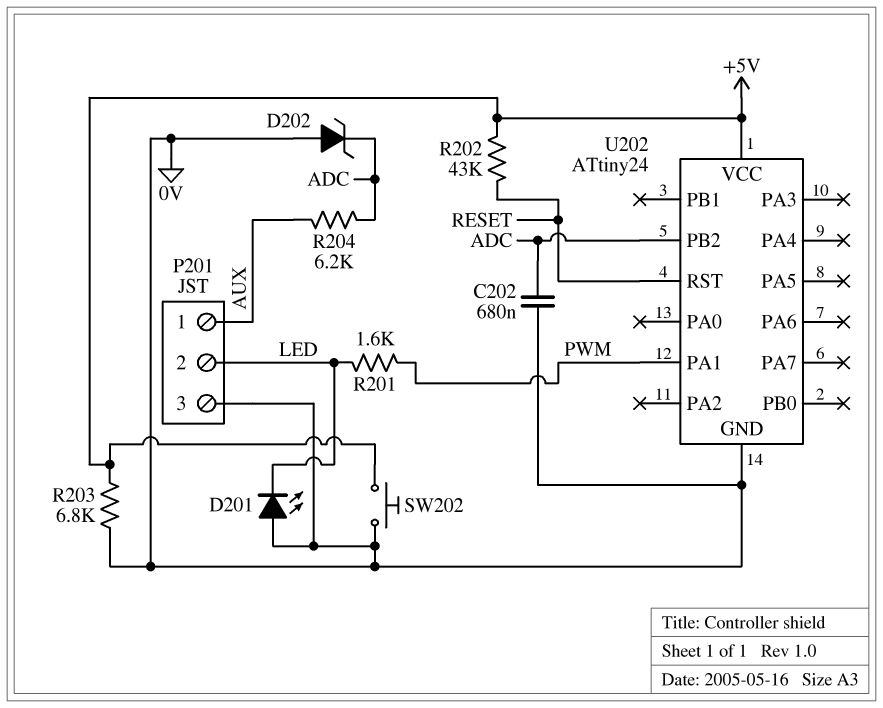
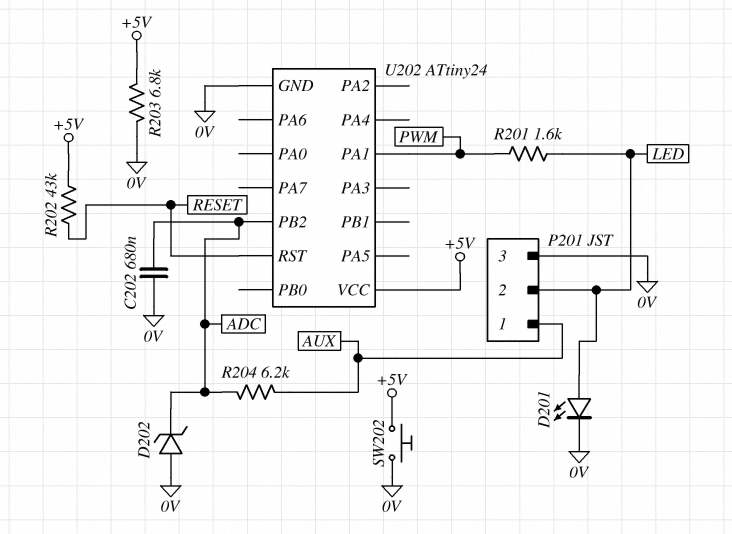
D201: LED (A 0V, K LED) -> LED (A LED, K 0V)

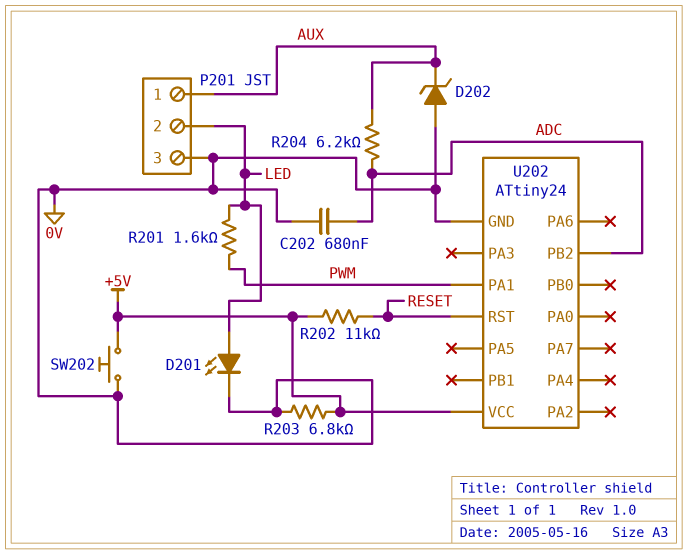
D202: zener (A 0V, K ADC) -> zener (A 0V, K AUX)
R202: 43k (+5V, RESET) -> 11k (+5V, RESET)

